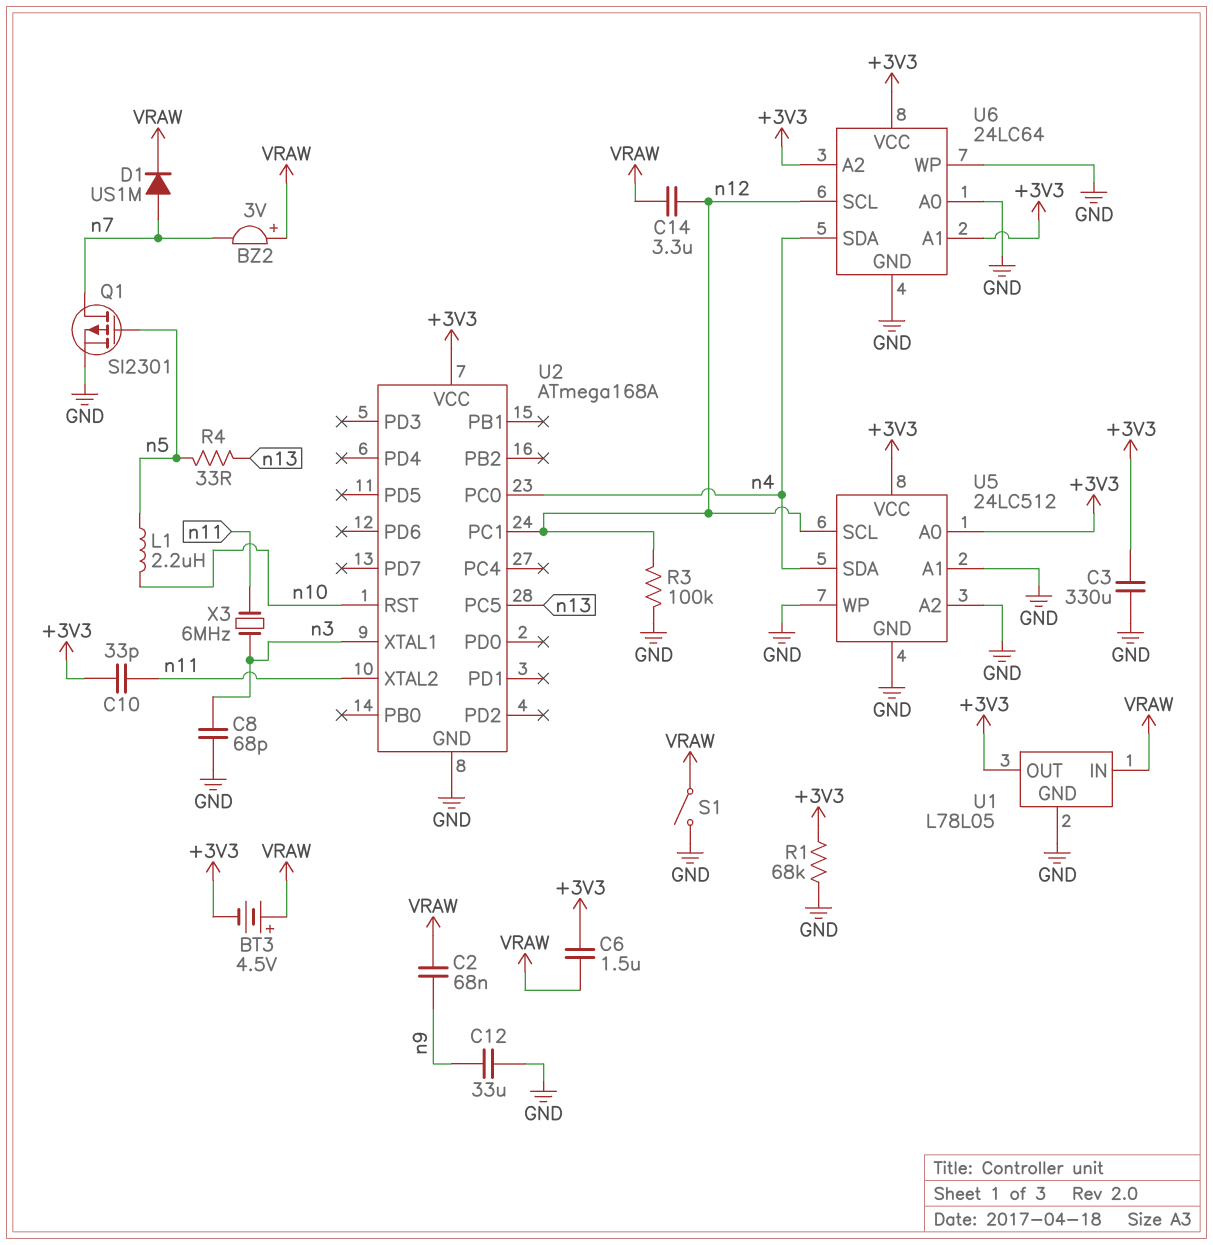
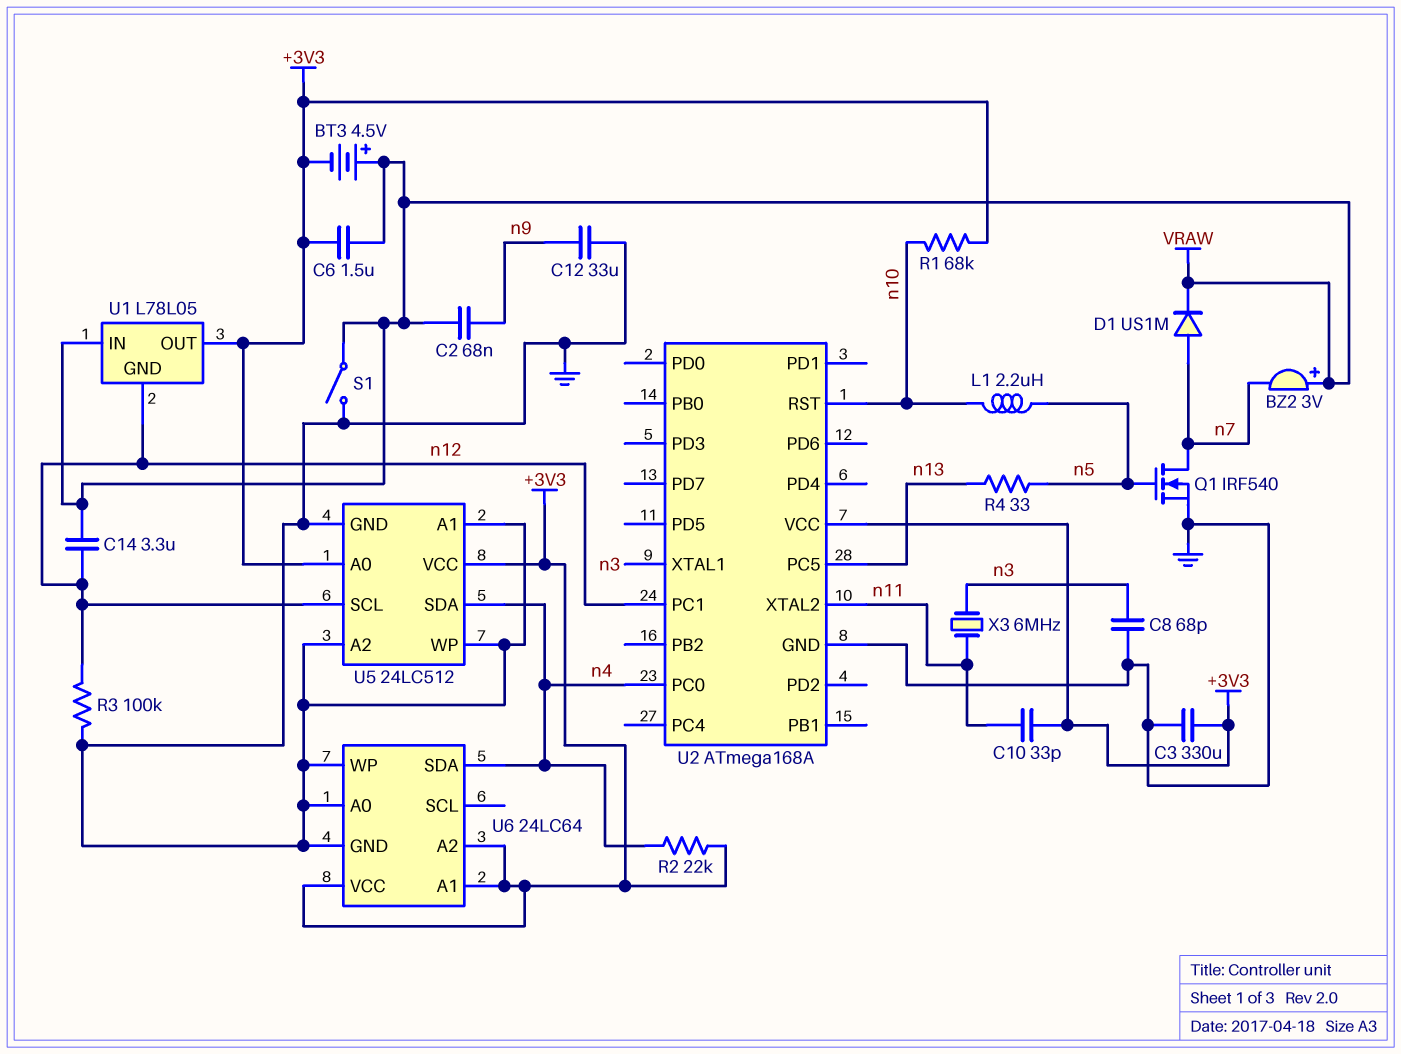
Q1: PMOS SI2301 (G n5, D n7, S GND) -> NMOS IRF540 (G n5, D n7, S GND)
R1: 68k (+3V3, GND) -> 68k (+3V3, n10)
R2: none -> 22k (+3V3, n4)
U1 pin GND: GND -> n12
U6 pin SCL: n12 -> none

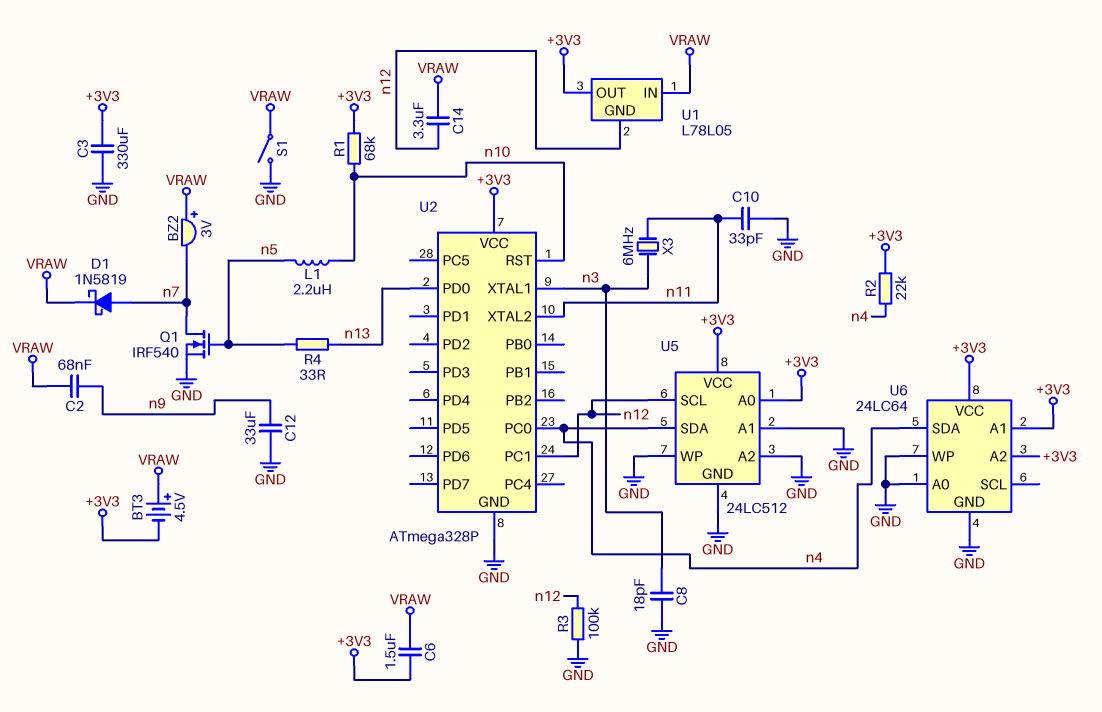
C8: 68pF (GND, n3) -> 18pF (GND, n3)
C10: 33pF (+3V3, n11) -> 33pF (GND, n11)
D1: diode US1M (A n7, K VRAW) -> schottky 1N5819 (A n7, K VRAW)
U2: ATmega168A -> ATmega328P
U2 pin PC5: n13 -> none
U2 pin PD0: none -> n13

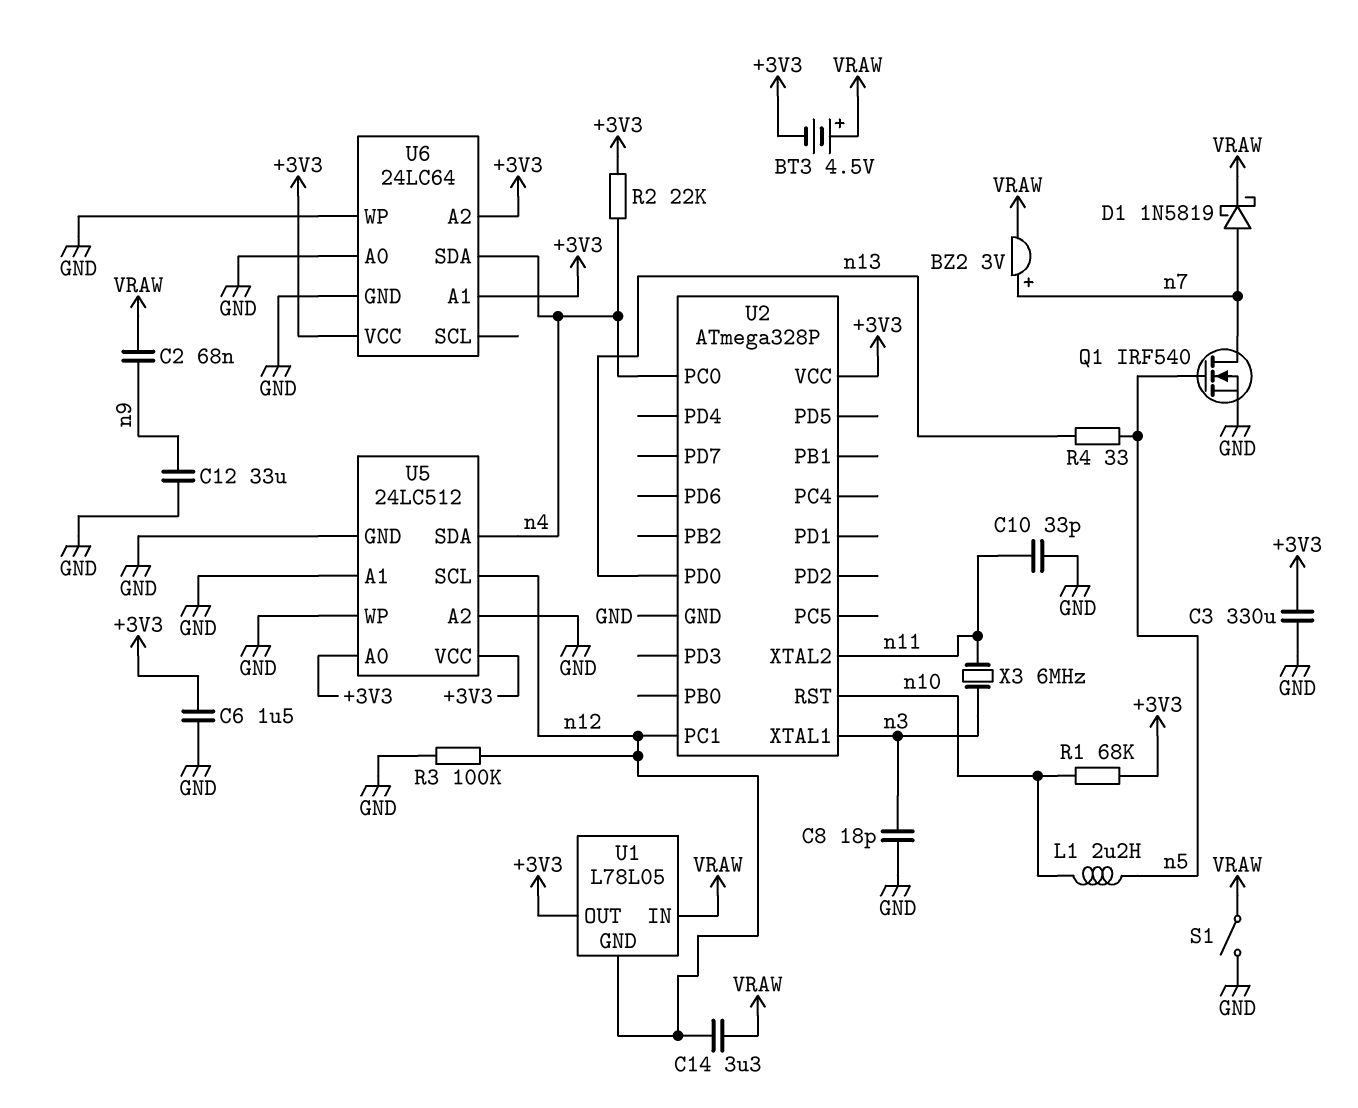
BZ2: buzzer 3V (plus VRAW, minus n7) -> buzzer 3V (plus n7, minus VRAW)
C6: 1.5uF (+3V3, VRAW) -> 1.5uF (+3V3, GND)

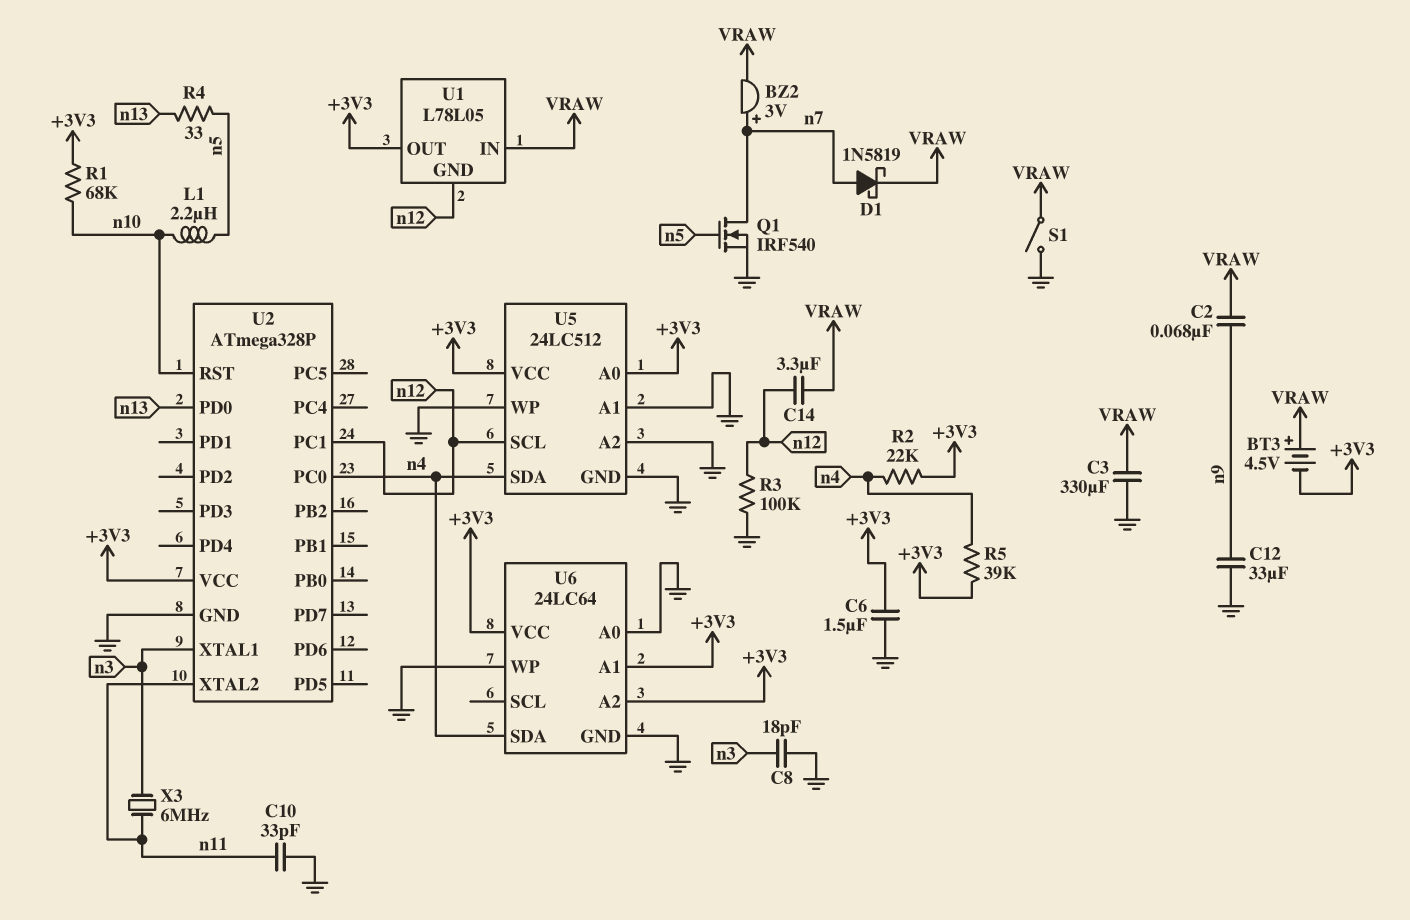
C3: 330uF (+3V3, GND) -> 330uF (GND, VRAW)
R5: none -> 39k (+3V3, n4)

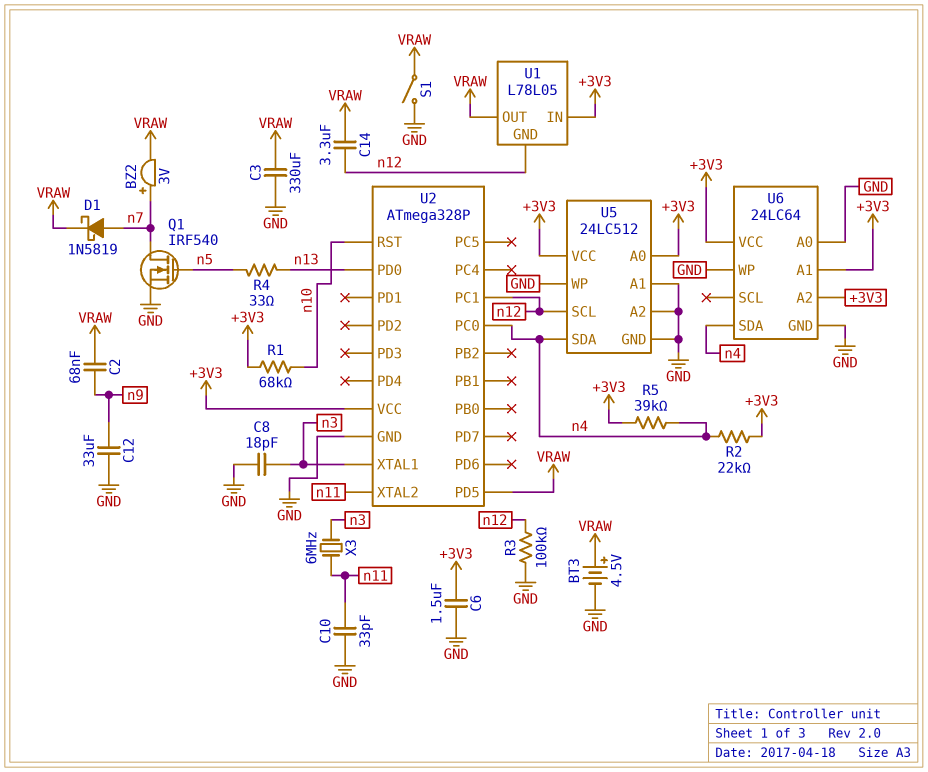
BT3: 4.5V (plus VRAW, minus +3V3) -> 4.5V (plus VRAW, minus GND)
L1: 2.2uH (n5, n10) -> none
U1 pin IN: VRAW -> +3V3
U1 pin OUT: +3V3 -> VRAW
U2 pin PD5: none -> VRAW

